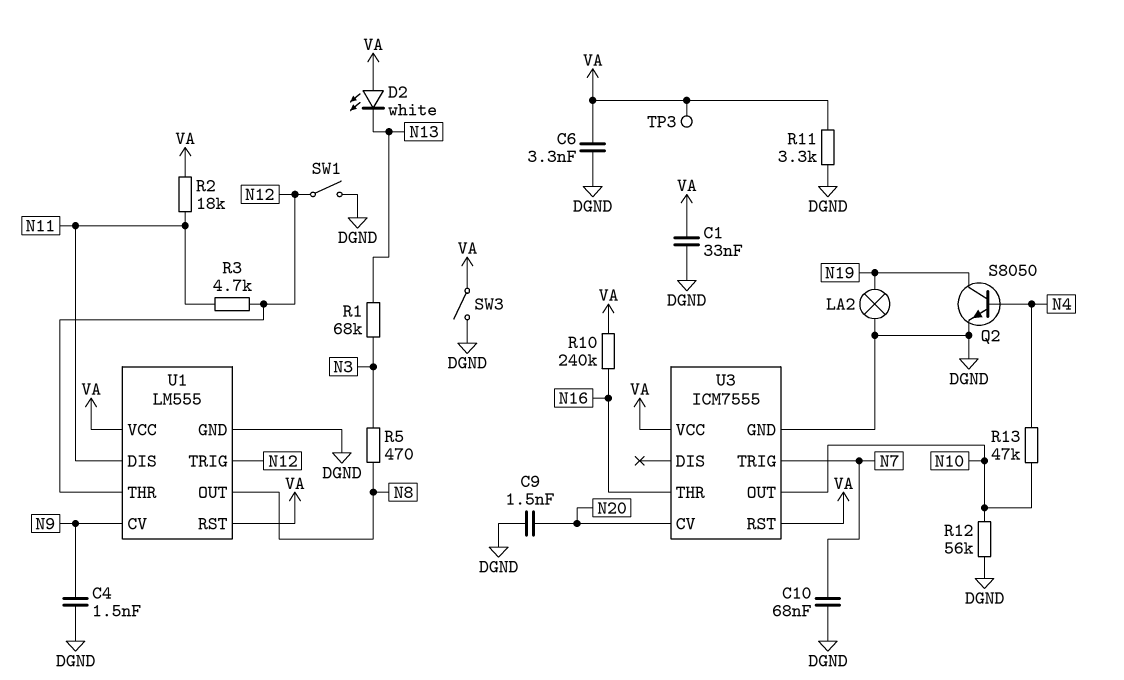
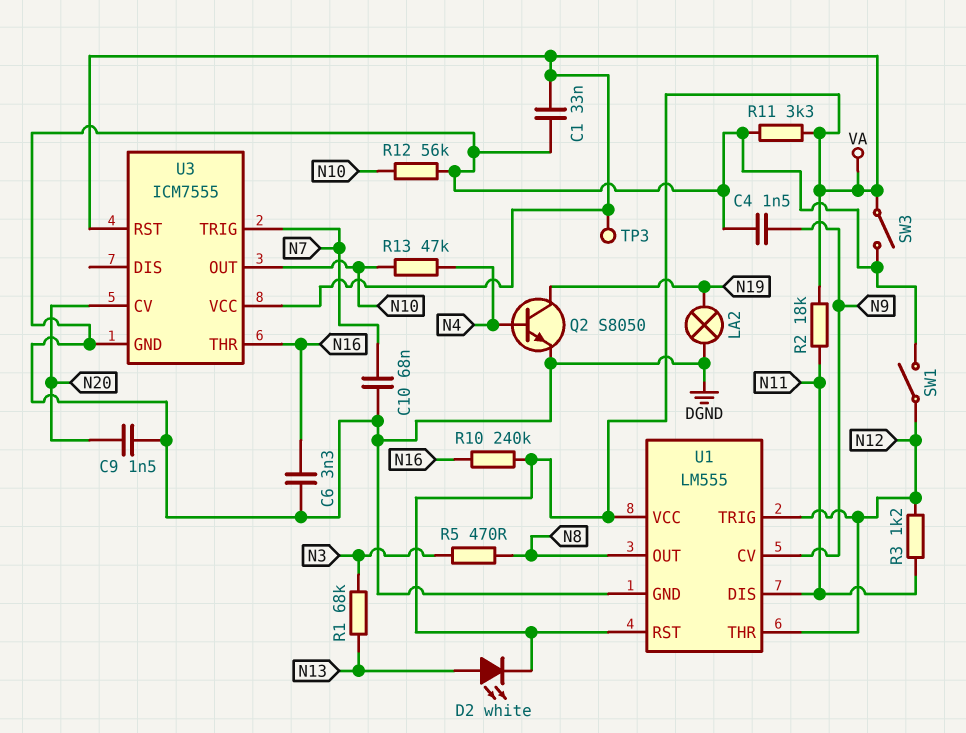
C6: 3.3nF (DGND, VA) -> 3.3nF (DGND, N16)
D2: LED white (A VA, K N13) -> LED white (A N13, K VA)
R3: 4.7k (N11, N12) -> 1.2k (N11, N12)

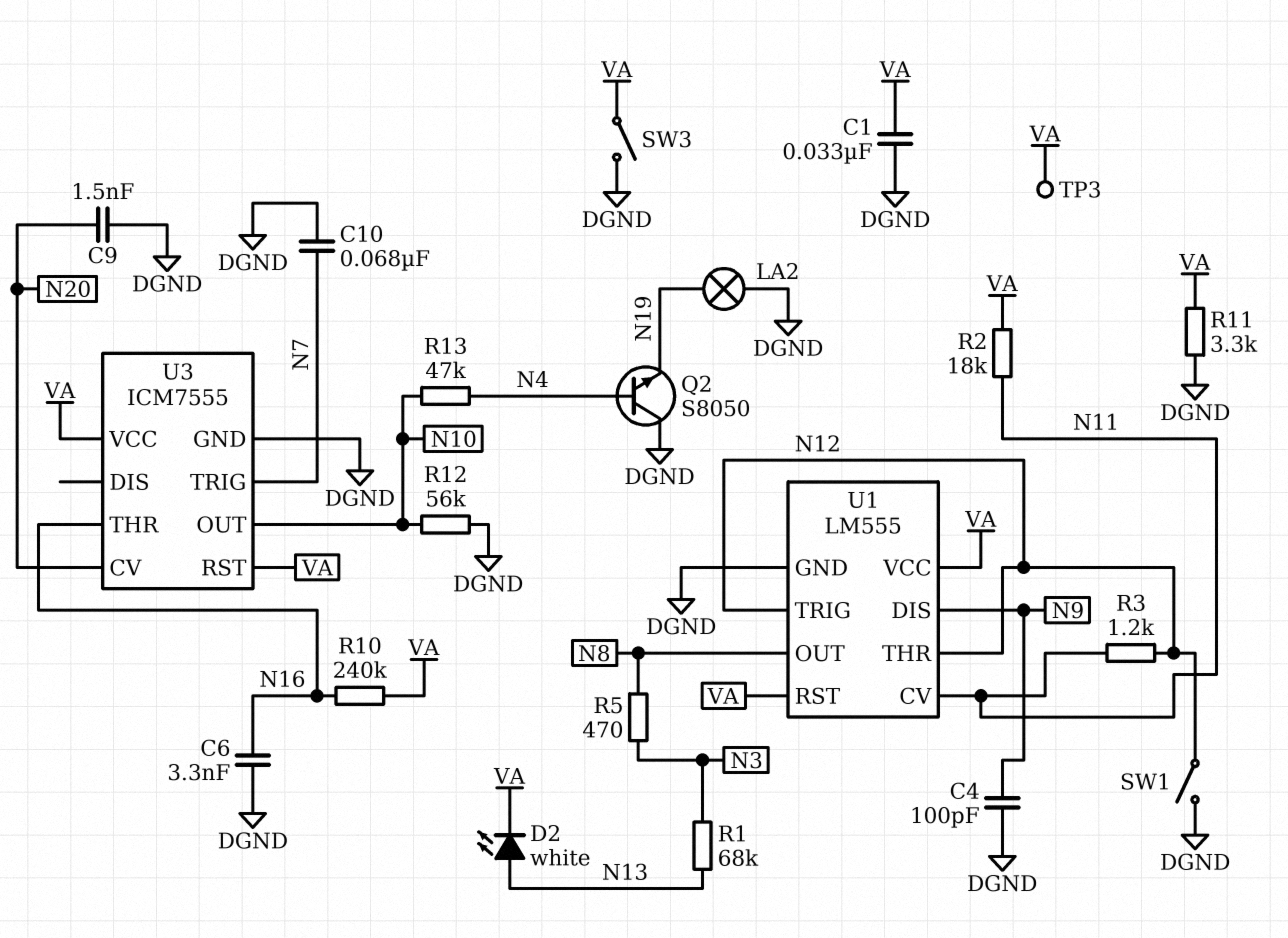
C4: 1.5nF (DGND, N9) -> 100pF (DGND, N9)
Q2: NPN S8050 (B N4, C N19, E DGND) -> NPN S8050 (B N4, C DGND, E N19)
U1 pin CV: N9 -> N11
U1 pin DIS: N11 -> N9

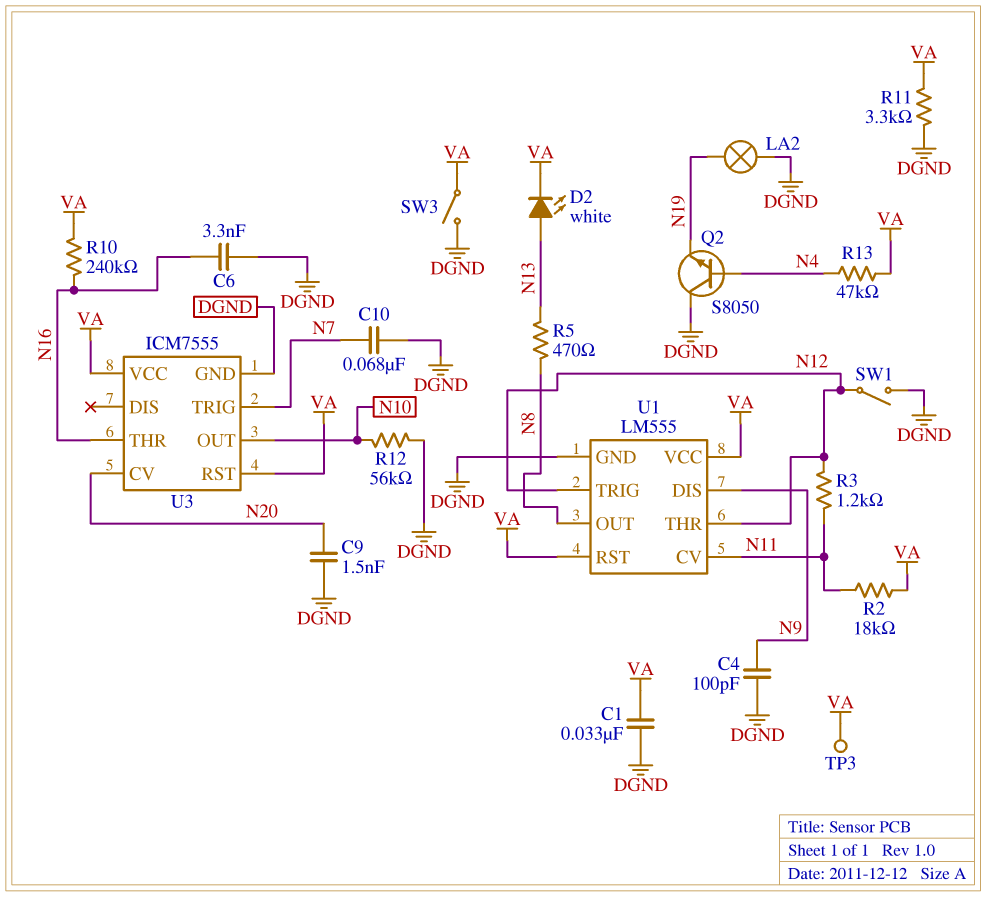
R1: 68k (N3, N13) -> none
R5: 470 (N3, N8) -> 470 (N8, N13)
R13: 47k (N4, N10) -> 47k (N4, VA)

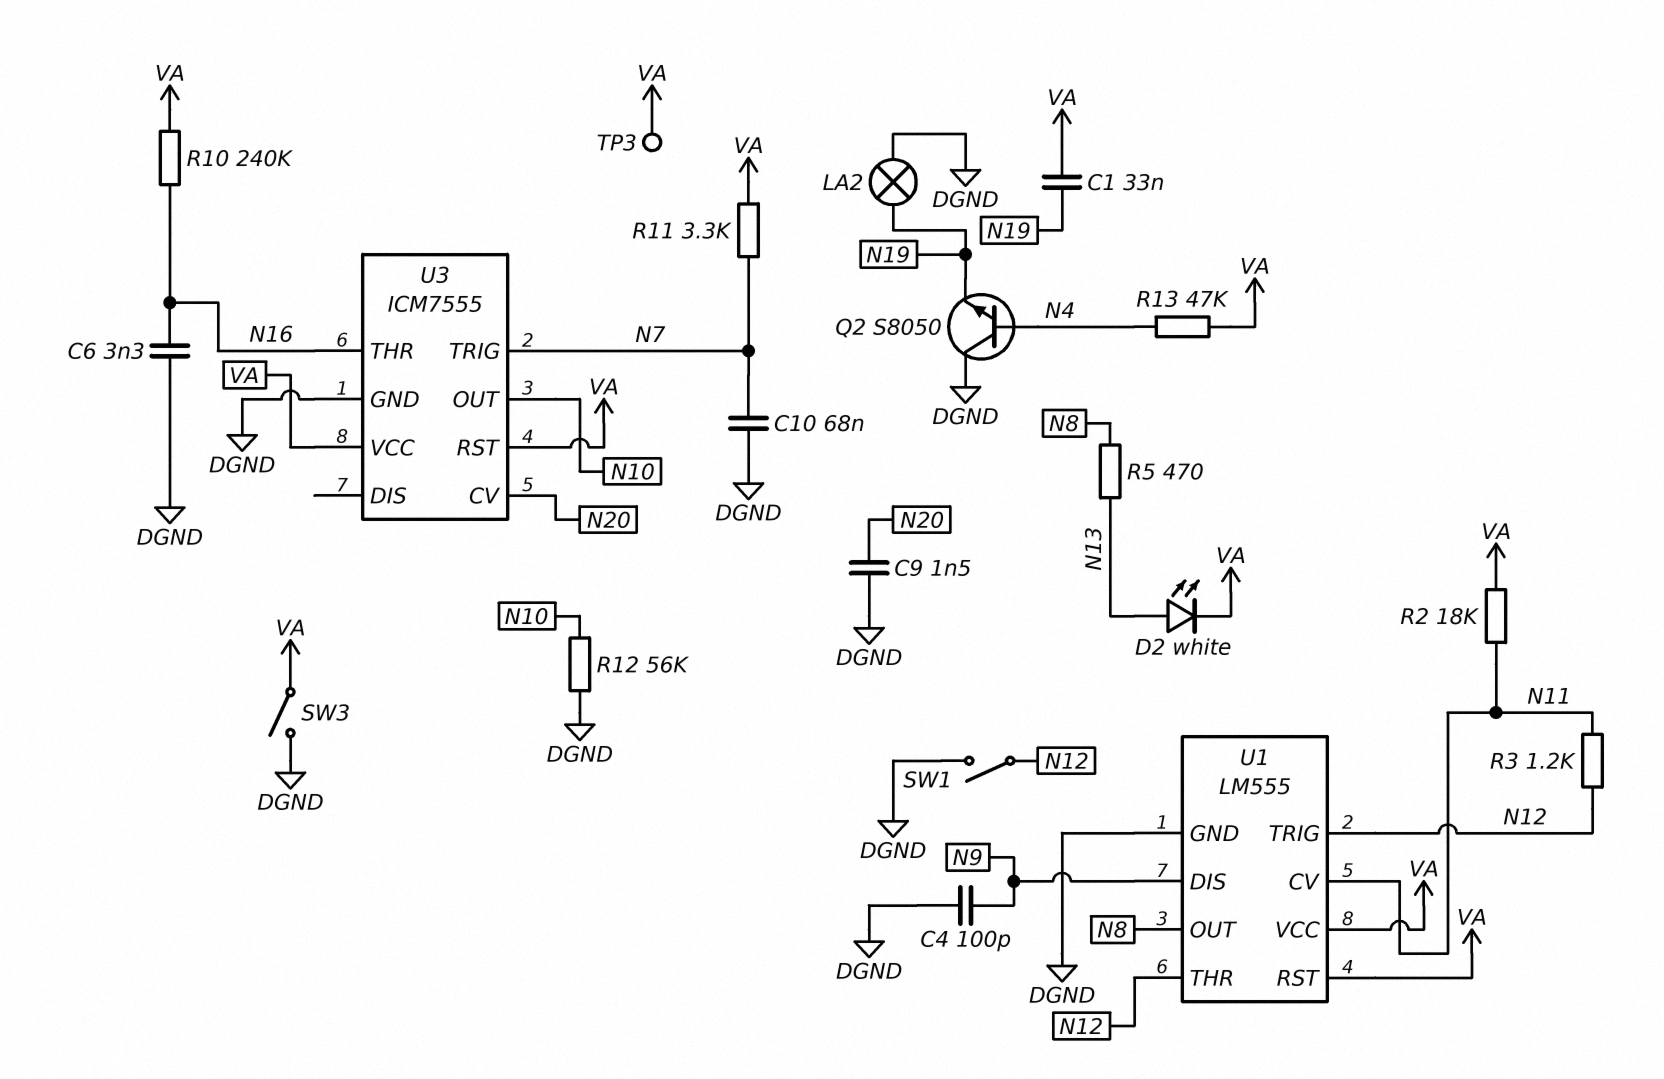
C1: 33nF (DGND, VA) -> 33nF (N19, VA)
R11: 3.3k (DGND, VA) -> 3.3k (N7, VA)

